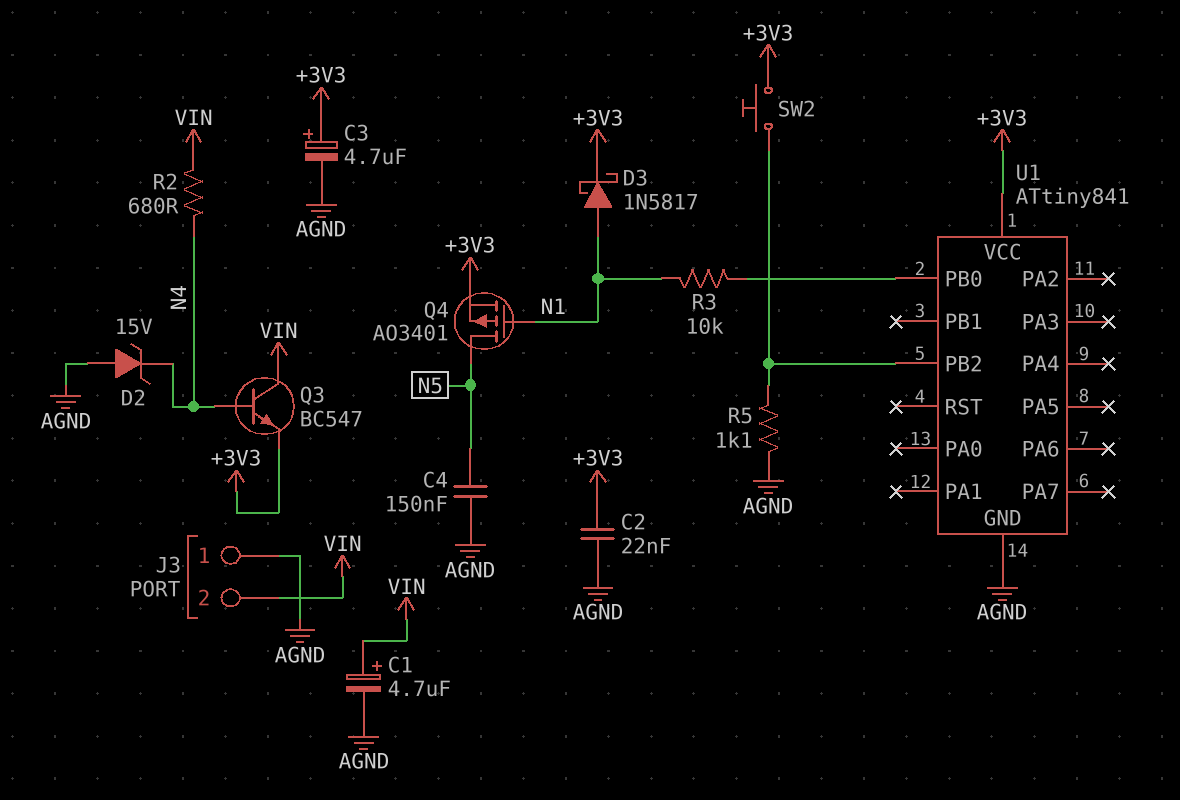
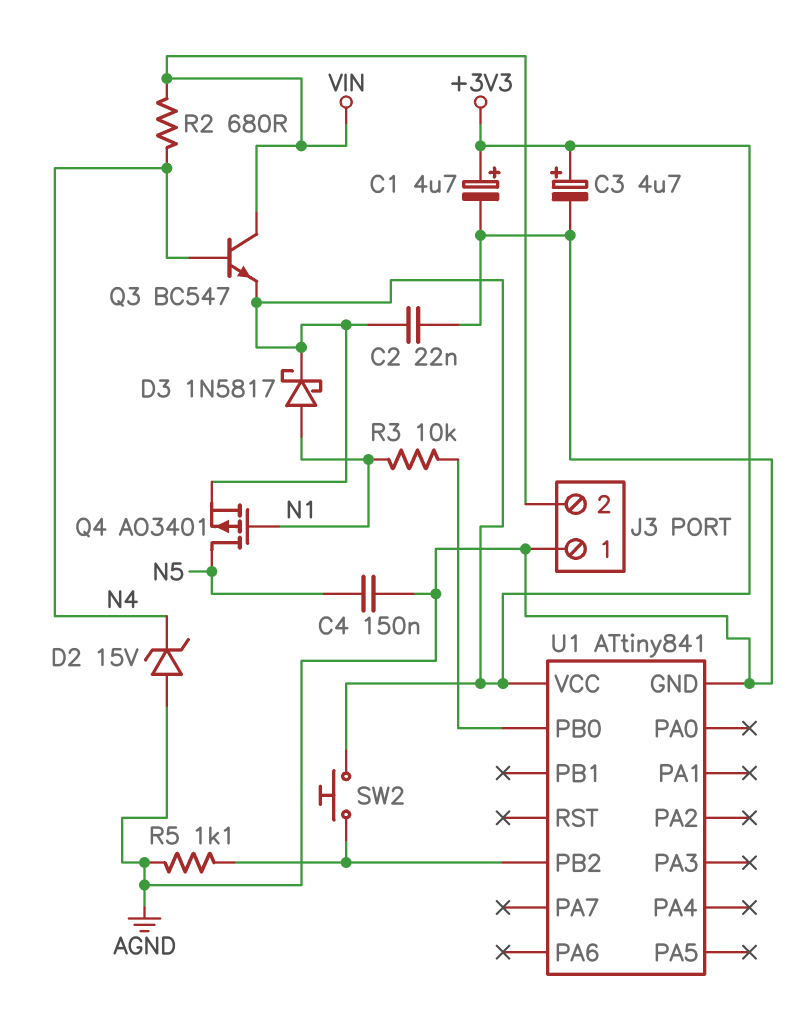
C1: 4.7uF (plus VIN, minus AGND) -> 4.7uF (plus +3V3, minus AGND)

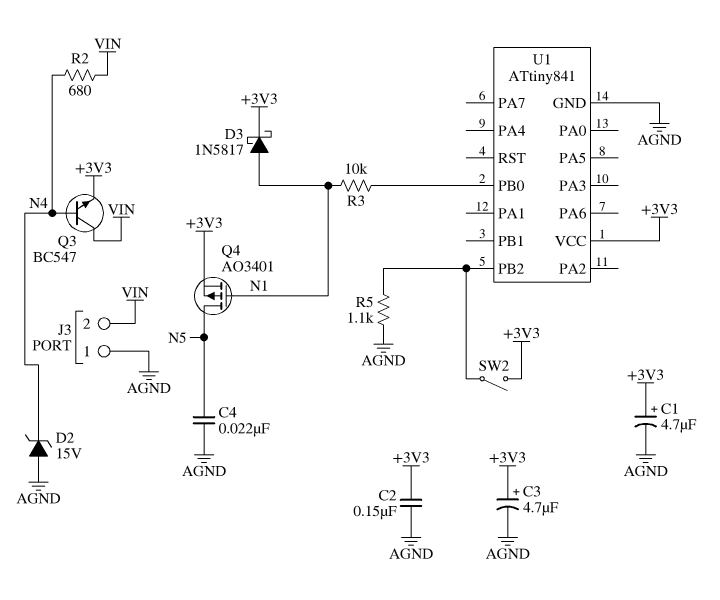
C2: 22nF (+3V3, AGND) -> 150nF (+3V3, AGND)
C4: 150nF (AGND, N5) -> 22nF (AGND, N5)
SW2: button (+3V3, U1/PB2) -> switch (+3V3, U1/PB2)

